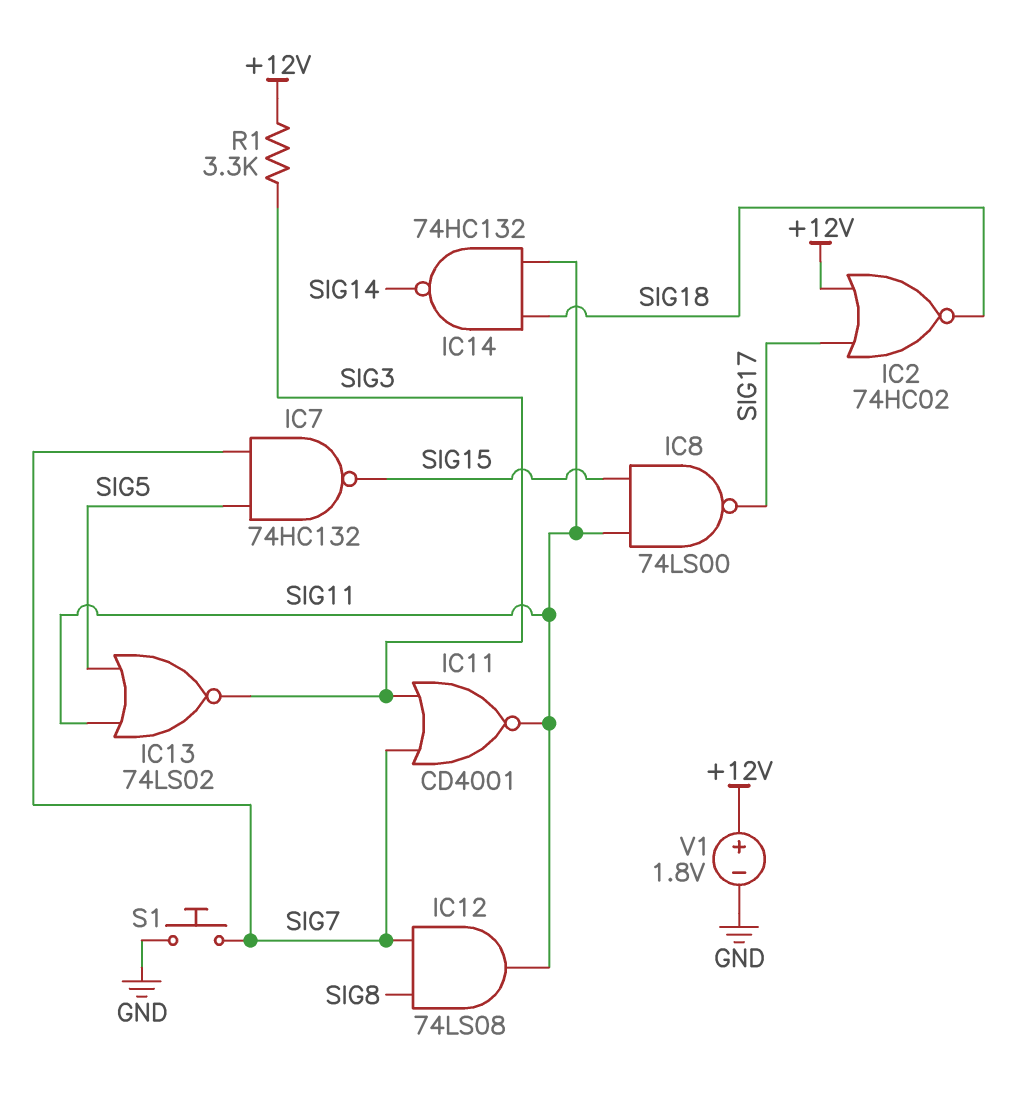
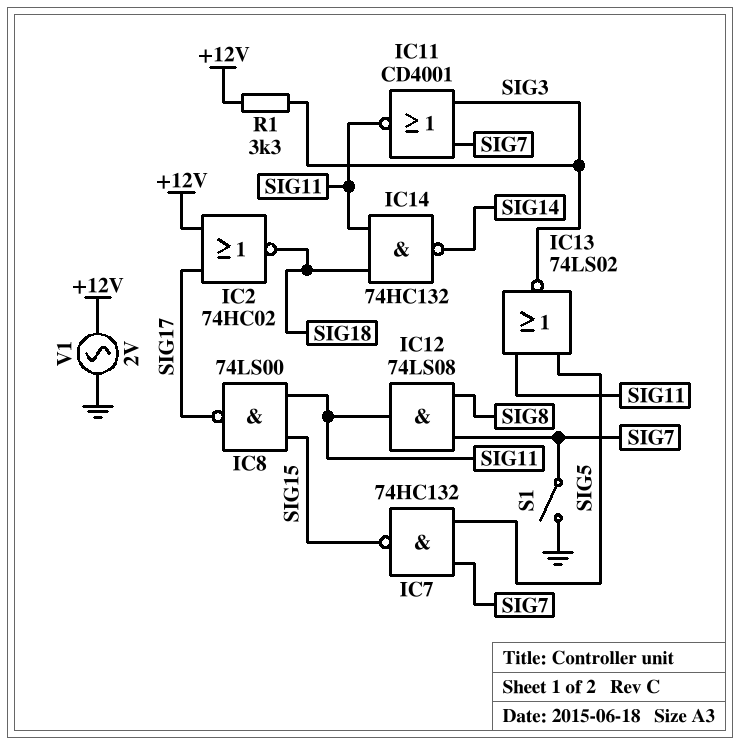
S1: button (GND, SIG7) -> switch (GND, SIG7)
V1: 1.8V (plus +12V, minus GND) -> AC 2V (+12V, GND)

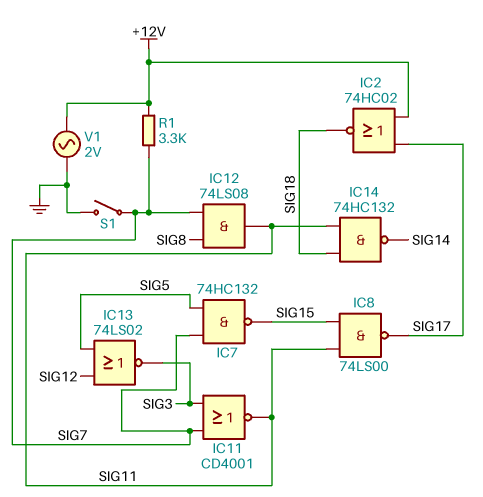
IC13: NOR 74LS02 (in SIG5, in SIG11, out SIG3) -> NOR 74LS02 (in SIG5, in SIG12, out SIG3)
R1: 3.3k (+12V, SIG3) -> 3.3k (+12V, SIG7)

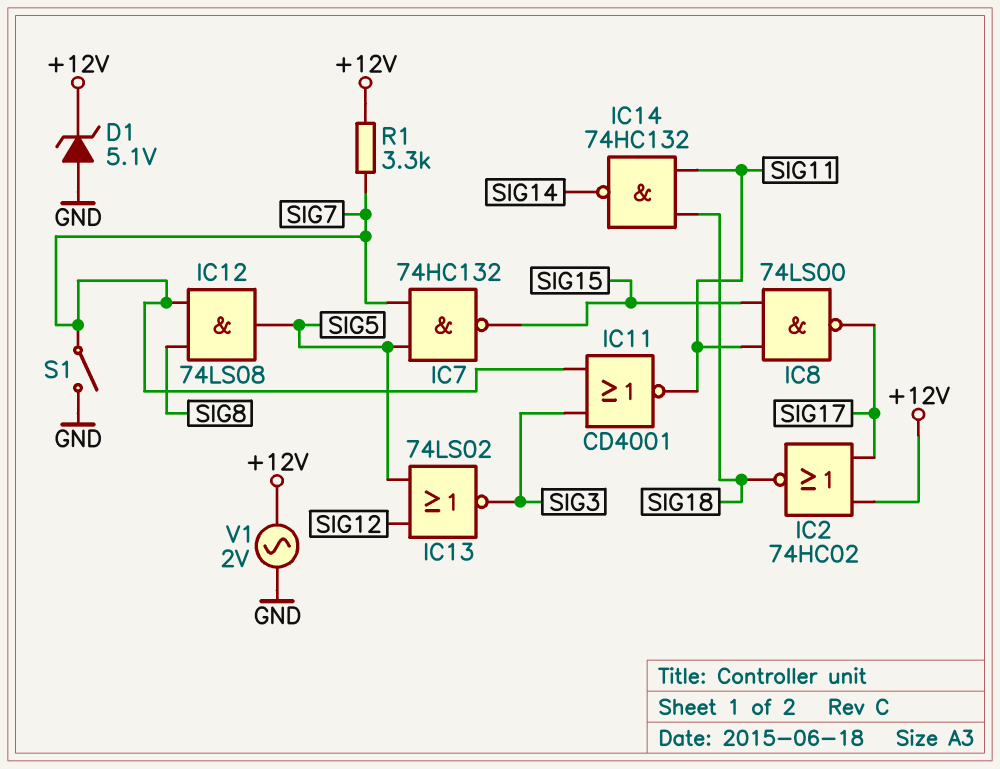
D1: none -> zener 5.1V (A GND, K +12V)
IC12: AND 74LS08 (in SIG7, in SIG8, out SIG11) -> AND 74LS08 (in SIG7, in SIG8, out SIG5)

